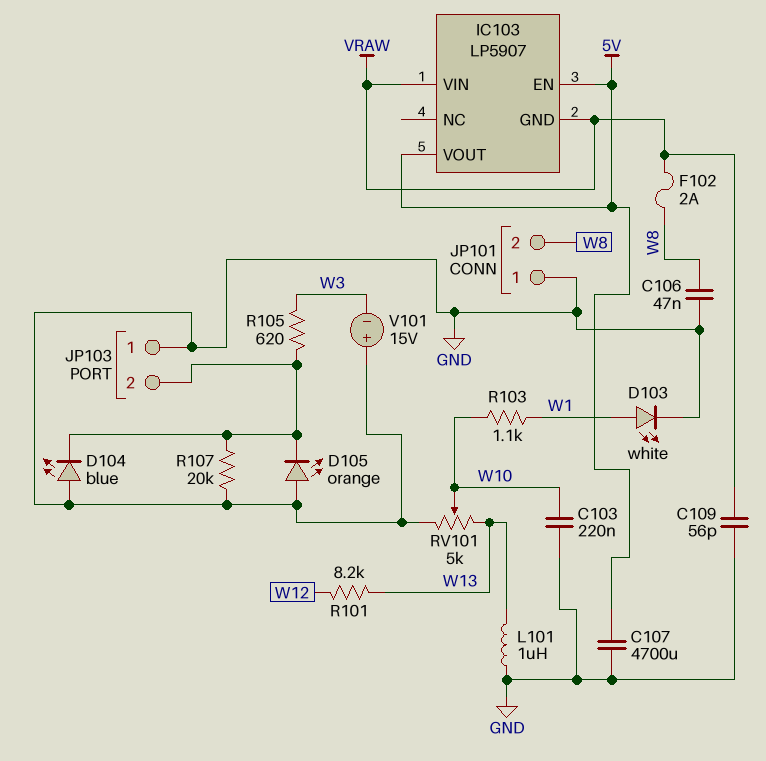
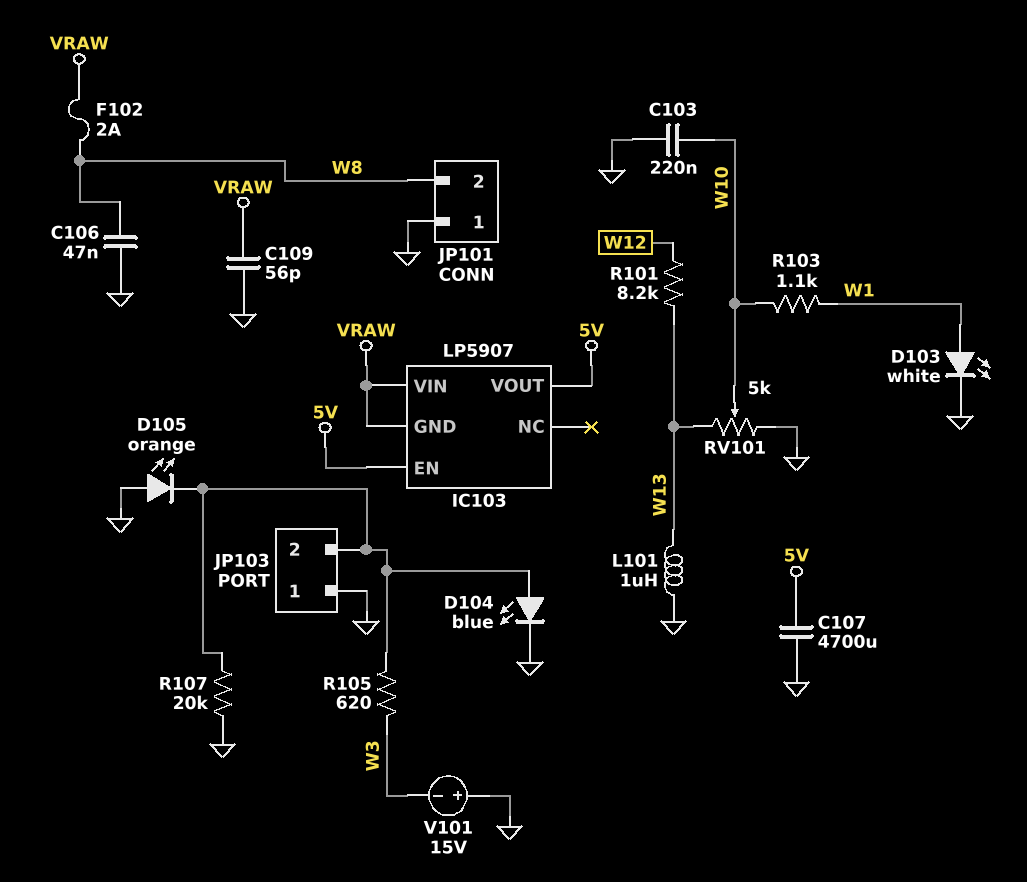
D104: LED blue (A GND, K JP103/2) -> LED blue (A JP103/2, K GND)

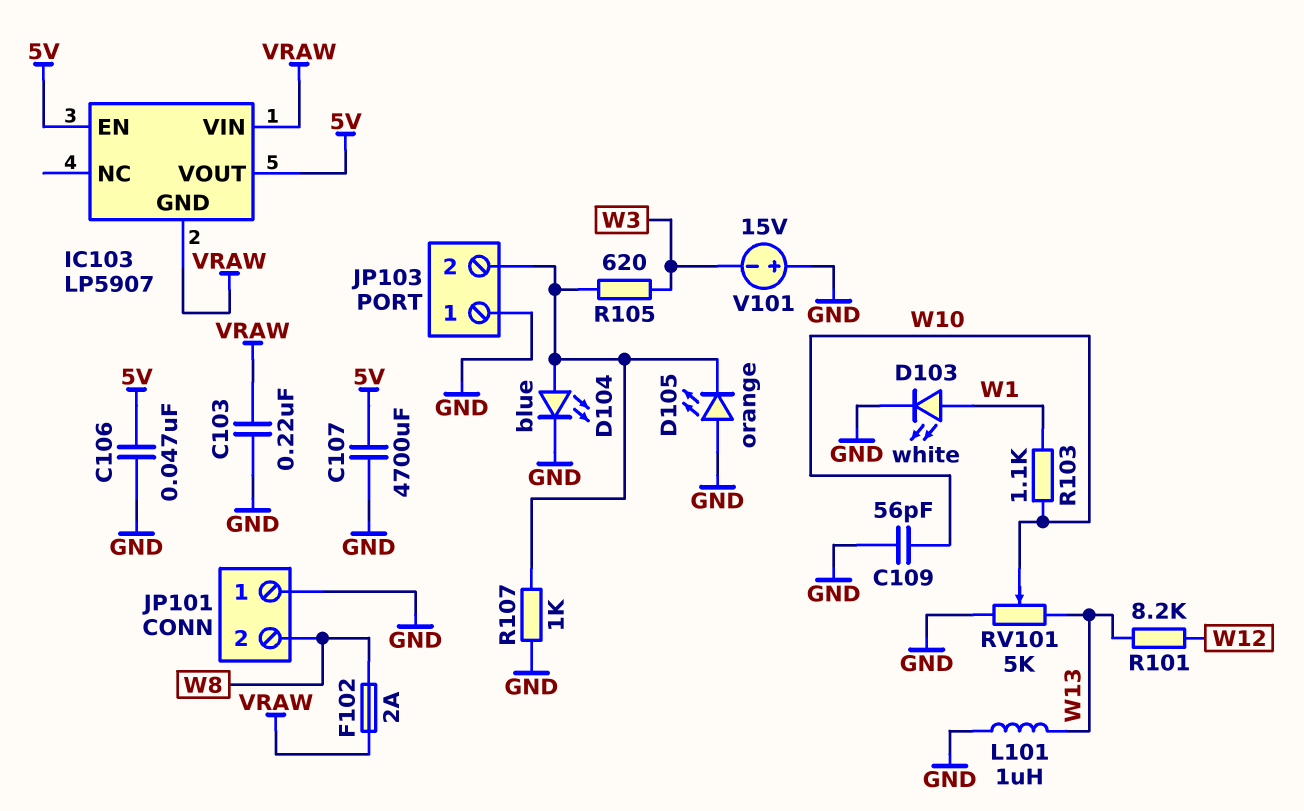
C103: 220nF (GND, W10) -> 220nF (GND, VRAW)
C106: 47nF (GND, W8) -> 47nF (5V, GND)
C109: 56pF (GND, VRAW) -> 56pF (GND, W10)
R107: 20k (GND, JP103/2) -> 1k (GND, JP103/2)

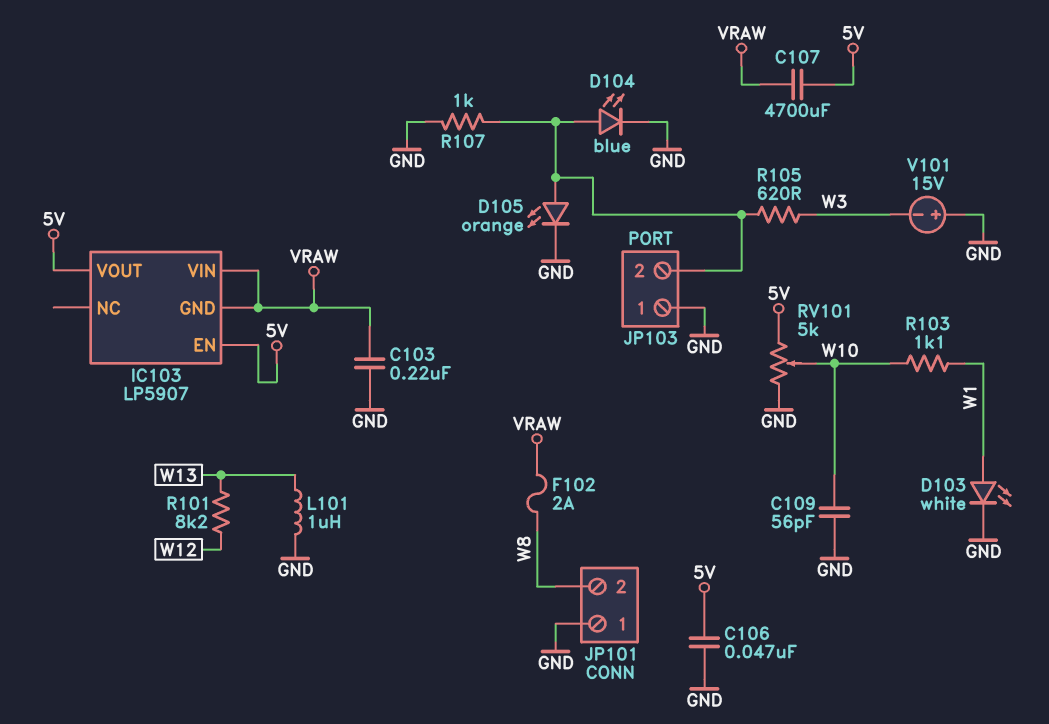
C107: 4700uF (5V, GND) -> 4700uF (5V, VRAW)
D105: LED orange (A GND, K JP103/2) -> LED orange (A JP103/2, K GND)
RV101: 5k (GND, W13, wiper W10) -> 5k (5V, GND, wiper W10)

